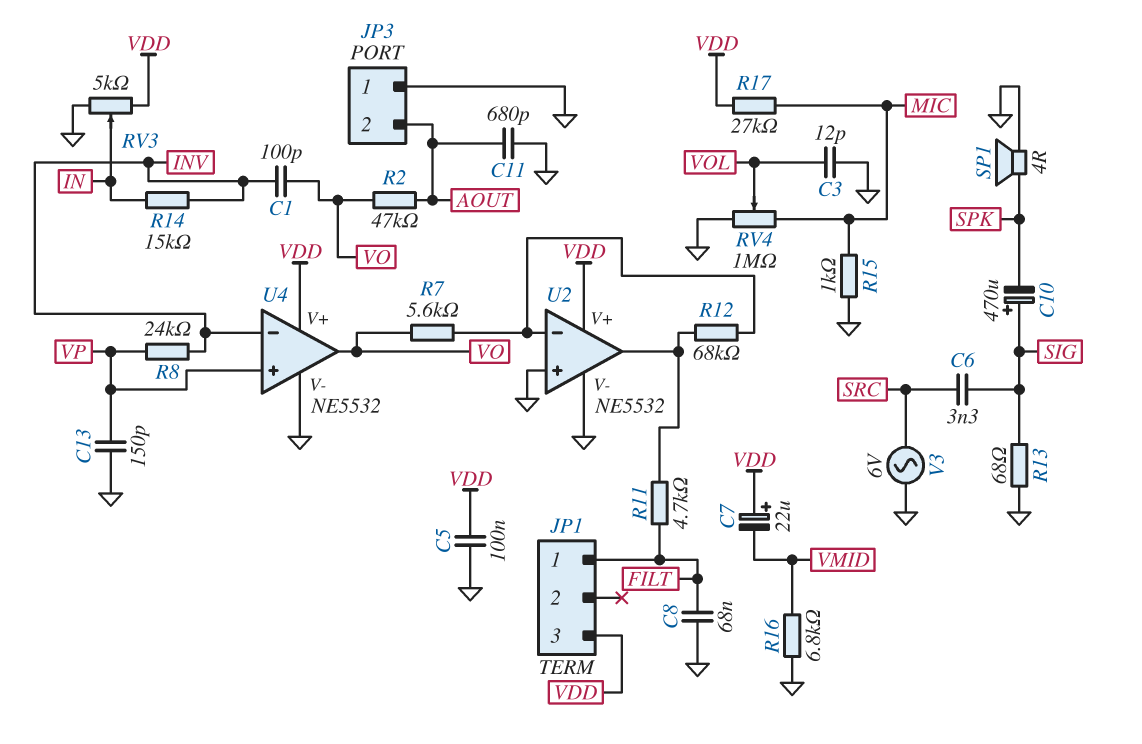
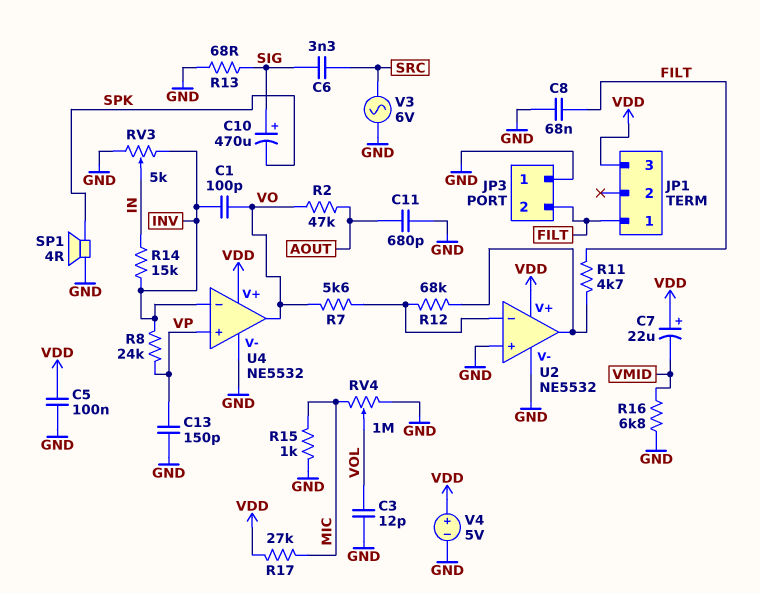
JP3 pin 2: AOUT -> FILT
RV3: 5k (GND, VDD, wiper IN) -> 5k (GND, INV, wiper IN)
V4: none -> 5V (plus VDD, minus GND)

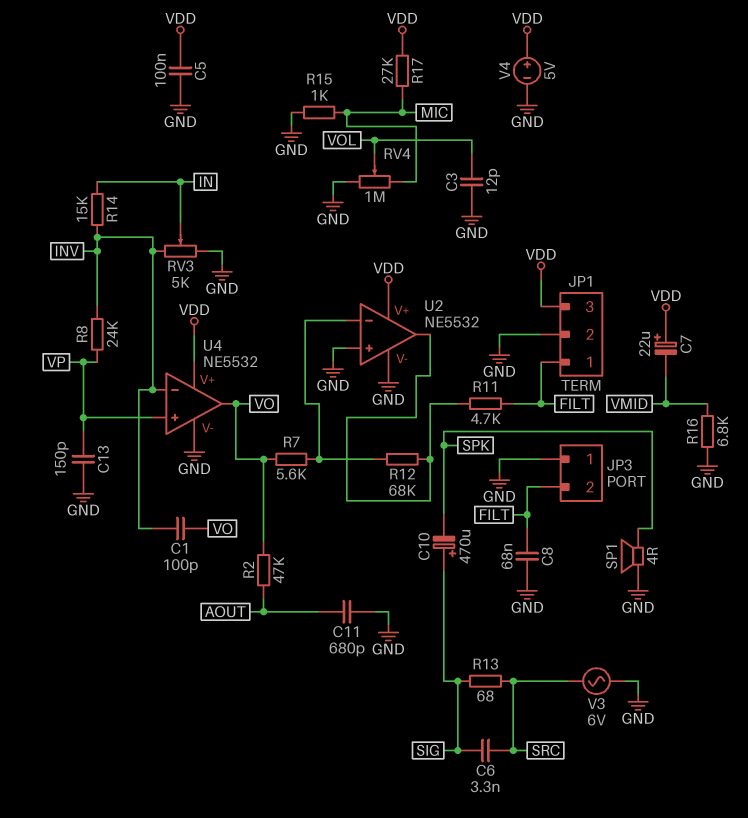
JP1 pin 2: none -> GND
R13: 68 (GND, SIG) -> 68 (SIG, SRC)

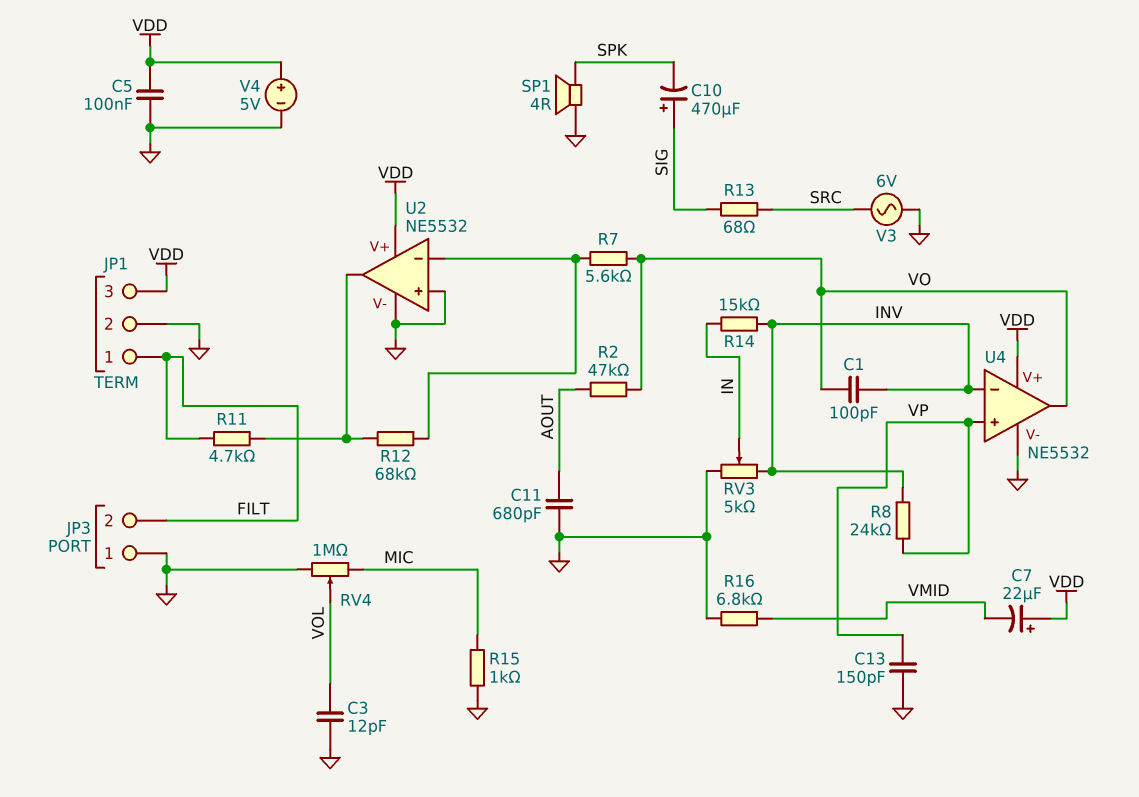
C6: 3.3nF (SIG, SRC) -> none
C8: 68nF (FILT, GND) -> none
R17: 27k (MIC, VDD) -> none

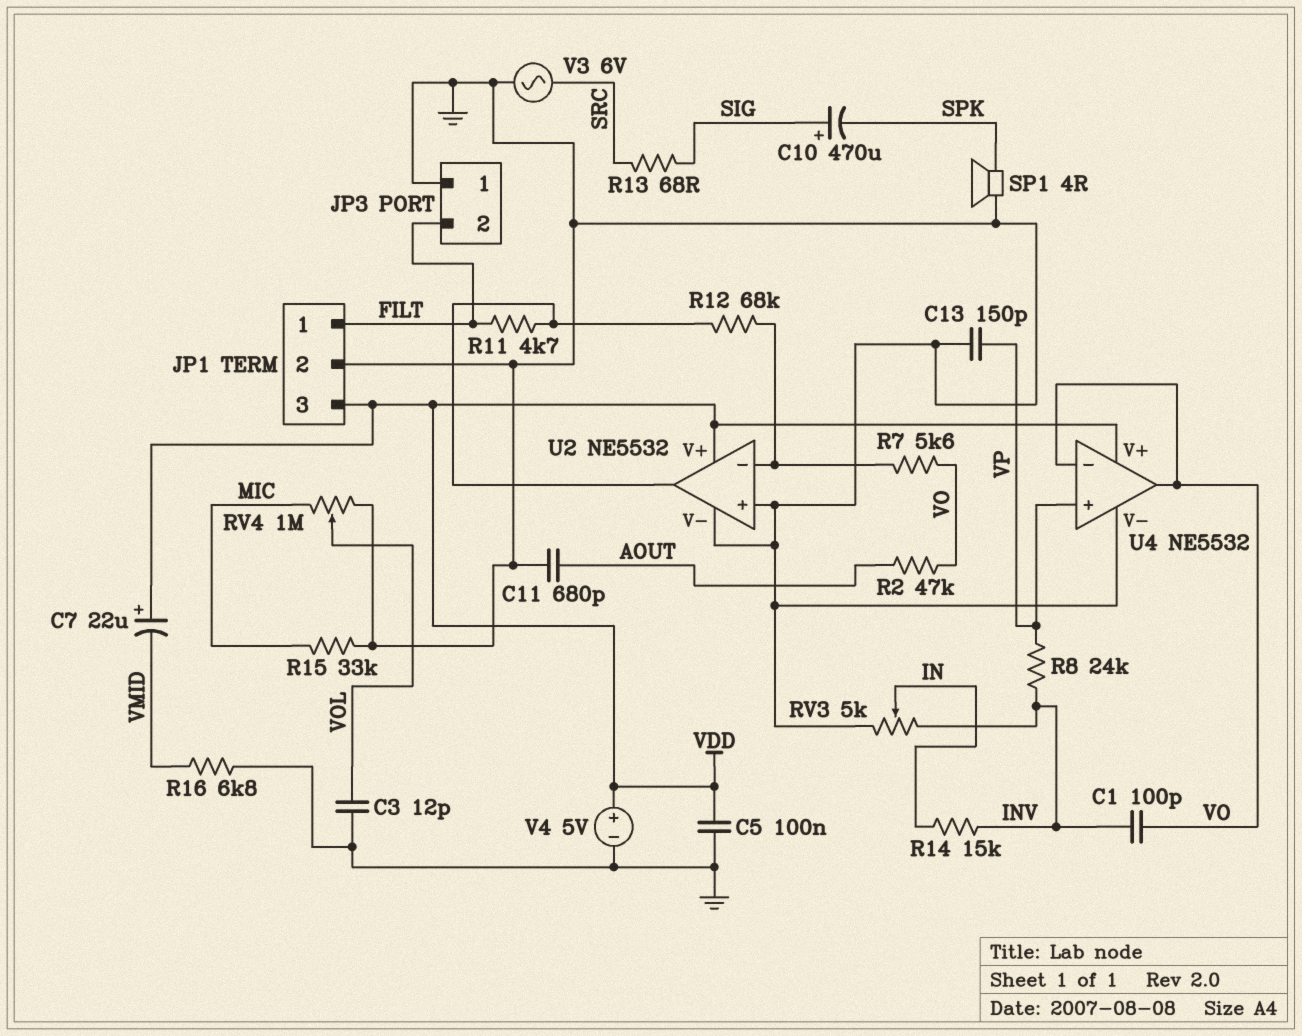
R15: 1k (GND, MIC) -> 33k (GND, MIC)
U4 pin in-: INV -> VO

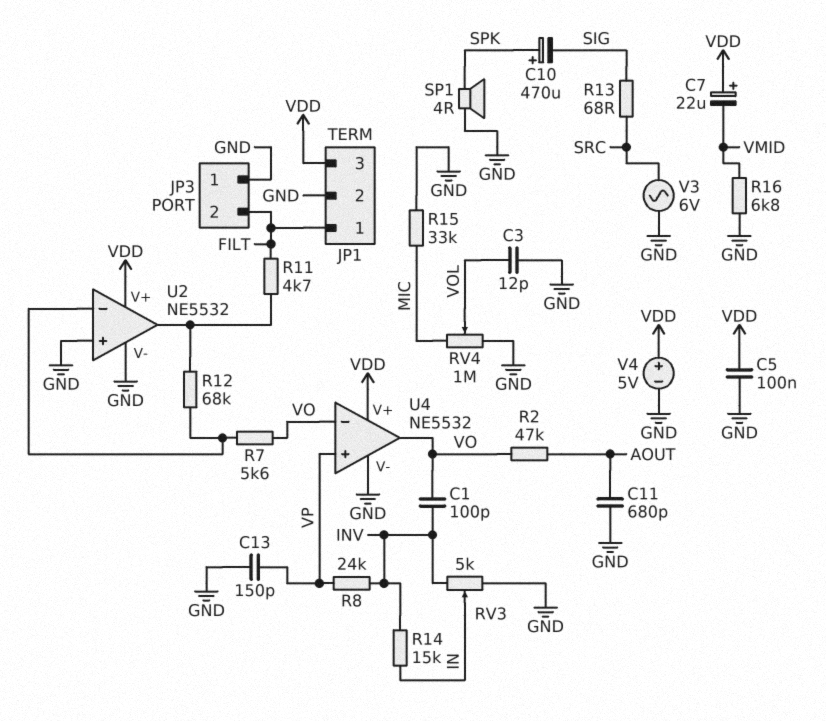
C10: 470uF (plus SIG, minus SPK) -> 470uF (plus SPK, minus SIG)

